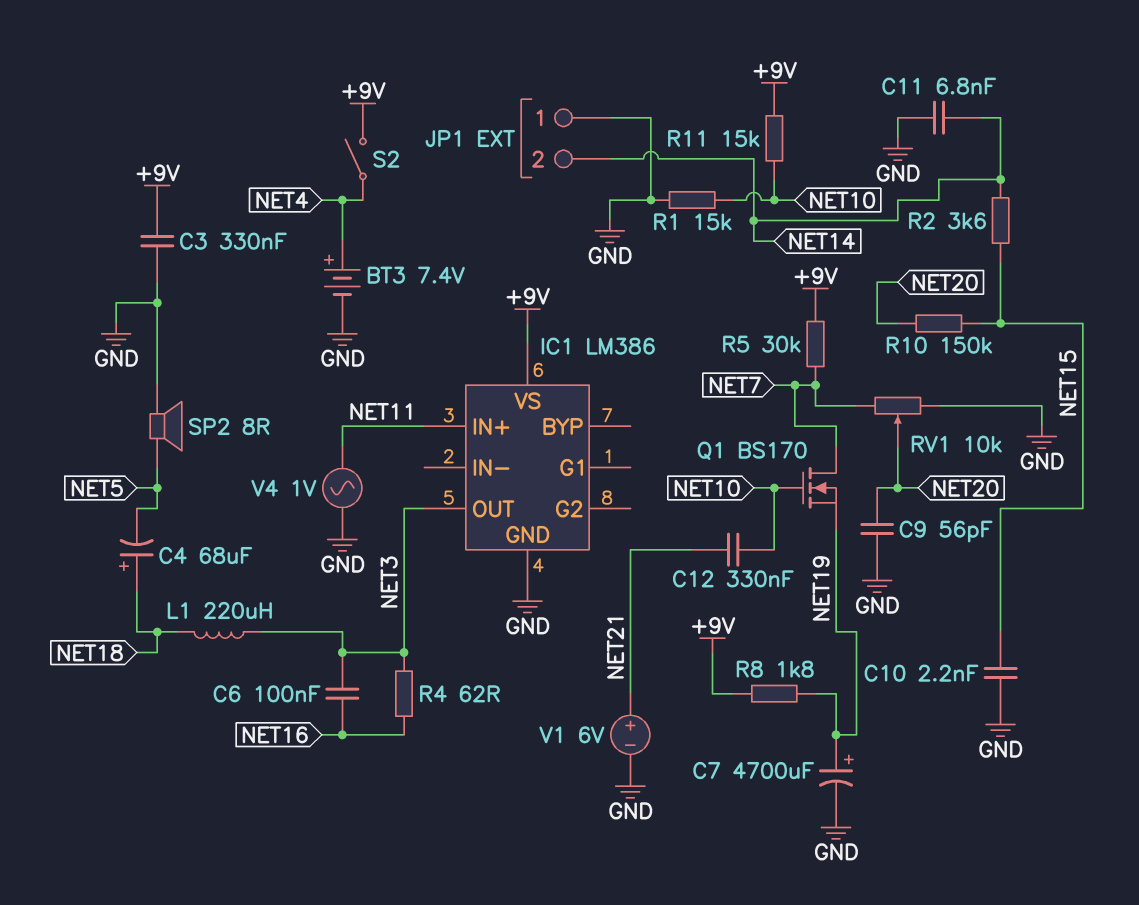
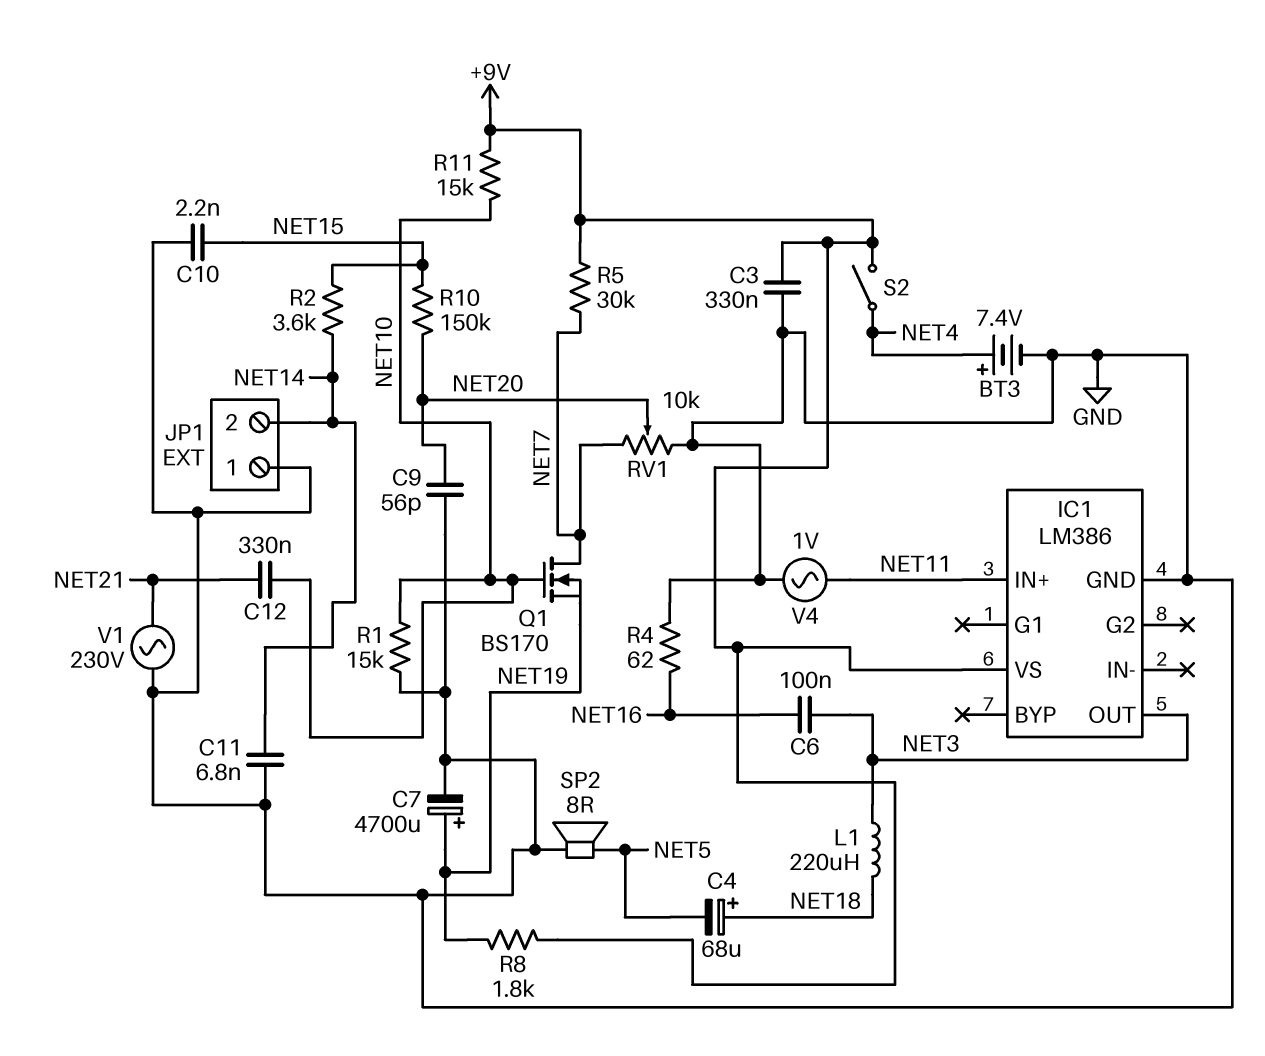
R4: 62 (NET3, NET16) -> 62 (GND, NET16)
V1: 6V (plus NET21, minus GND) -> AC 230V (GND, NET21)

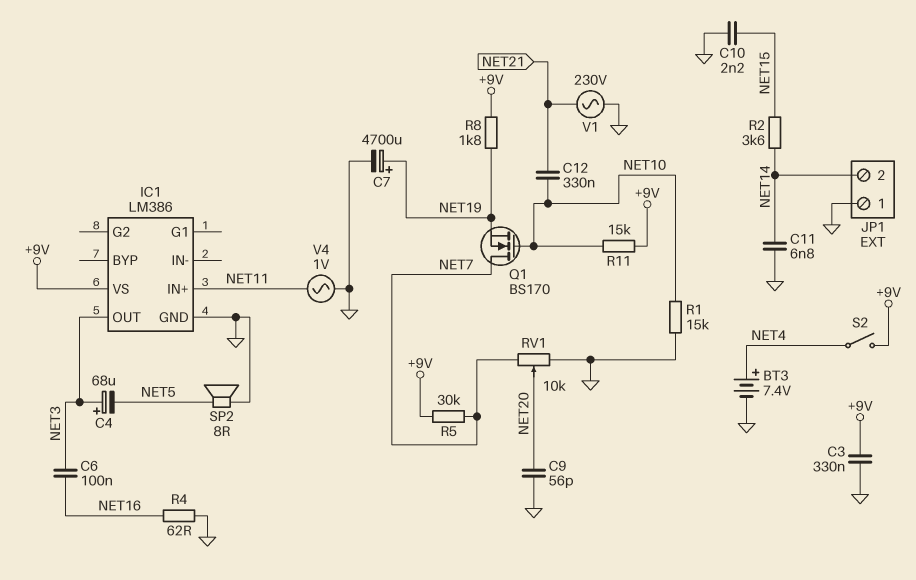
C4: 68uF (plus NET18, minus NET5) -> 68uF (plus NET3, minus NET5)
L1: 220uH (NET3, NET18) -> none
R10: 150k (NET15, NET20) -> none

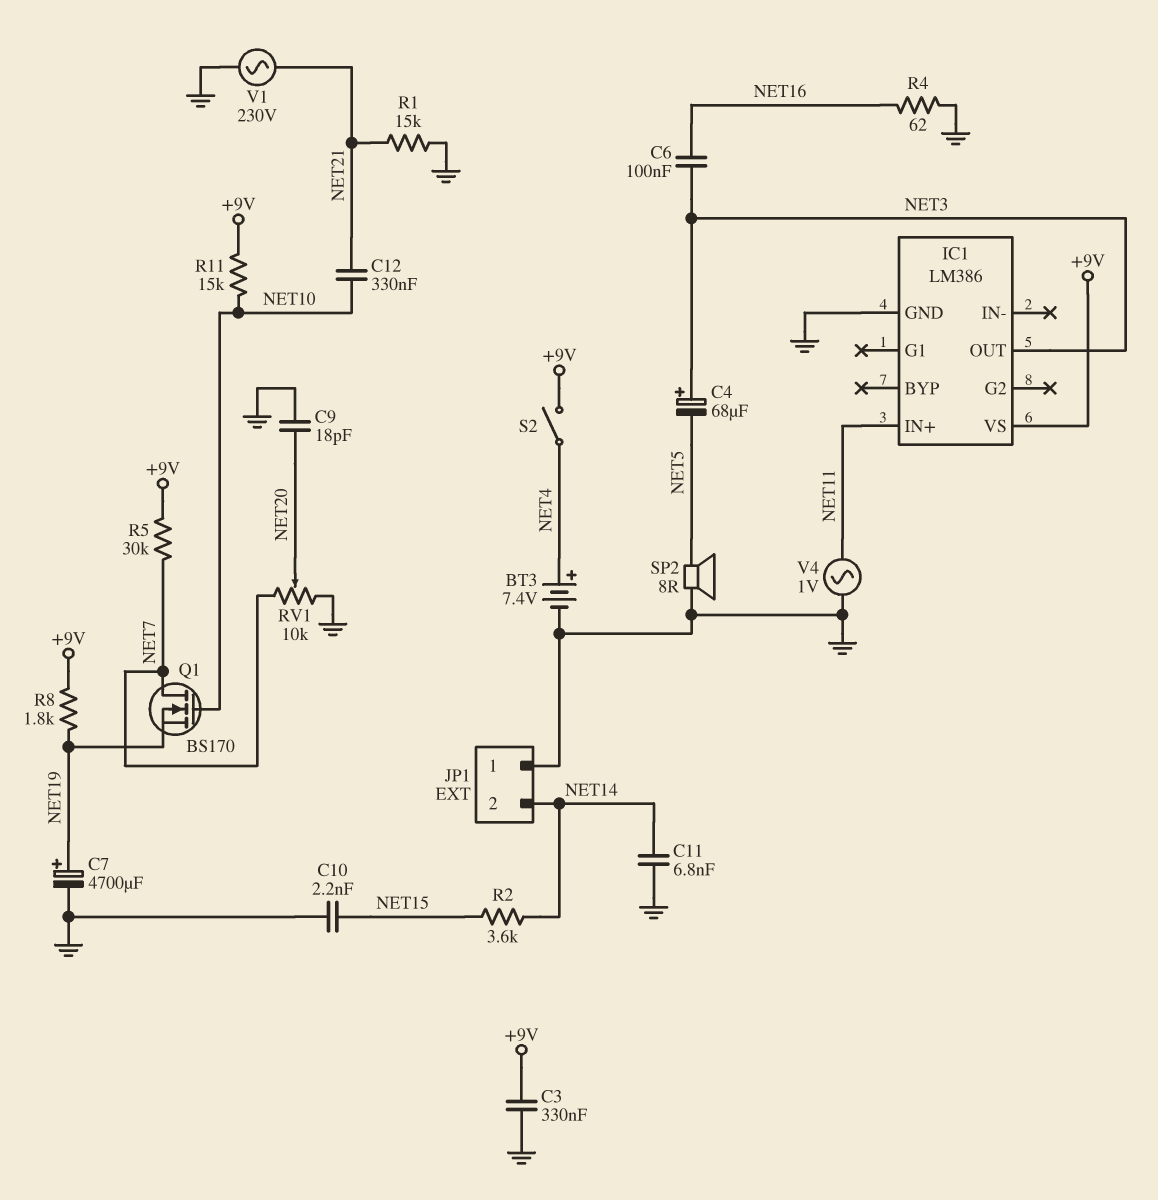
C9: 56pF (GND, NET20) -> 18pF (GND, NET20)
R1: 15k (GND, NET10) -> 15k (GND, NET21)

